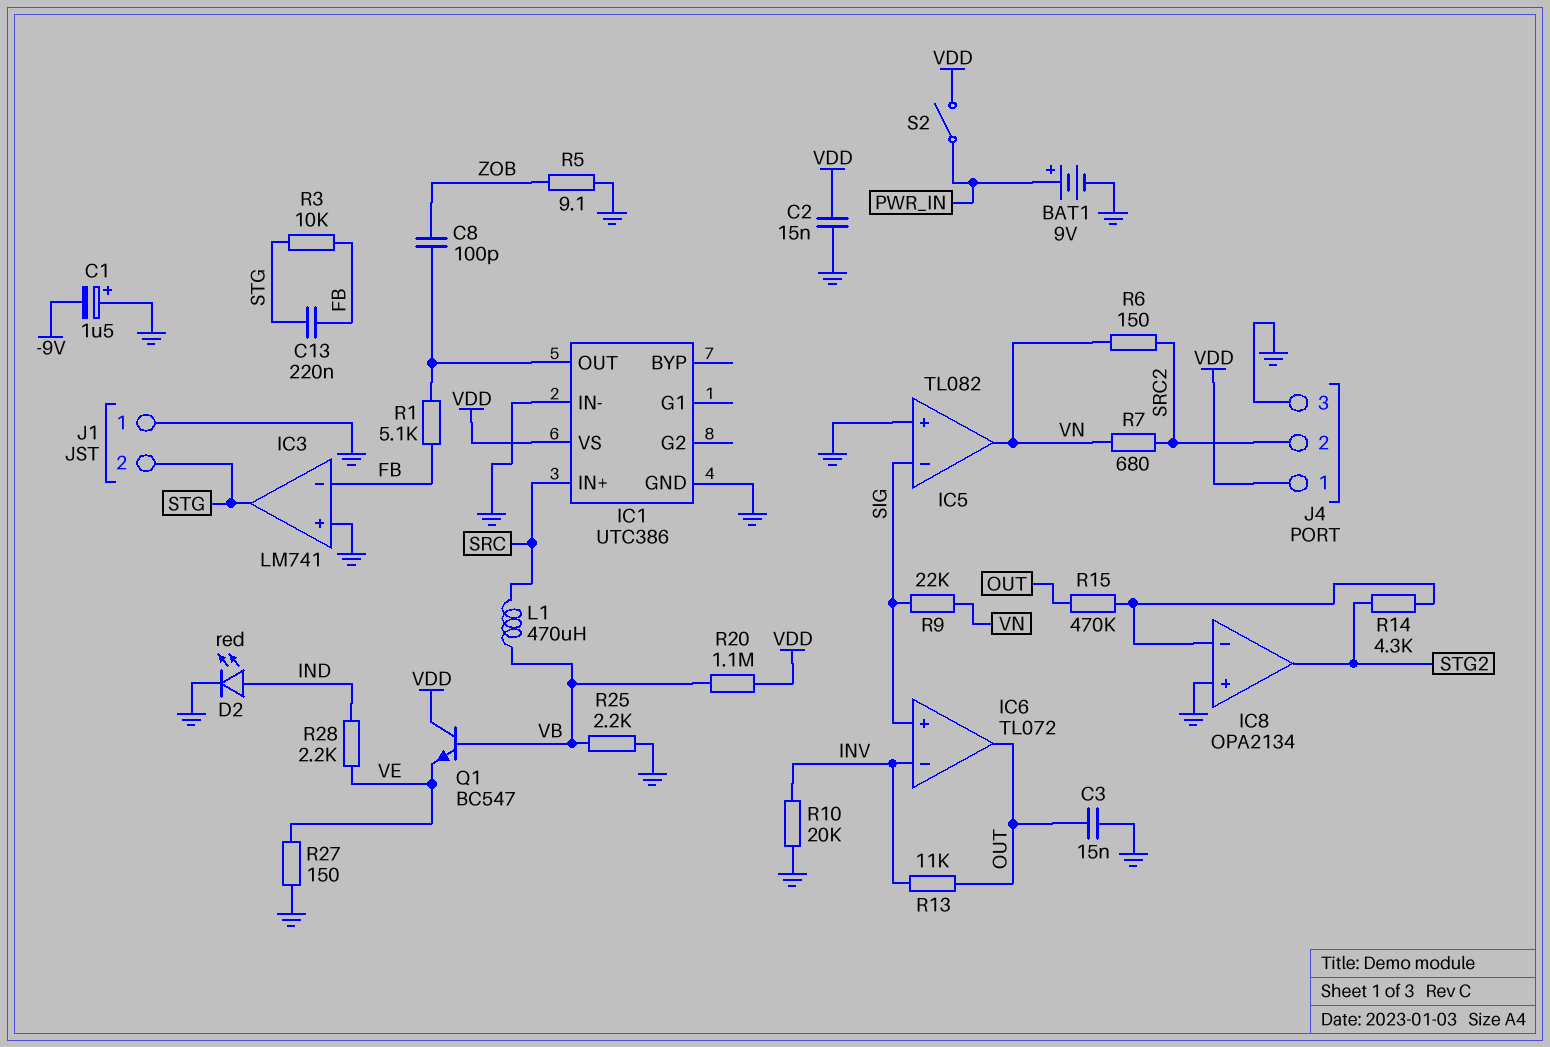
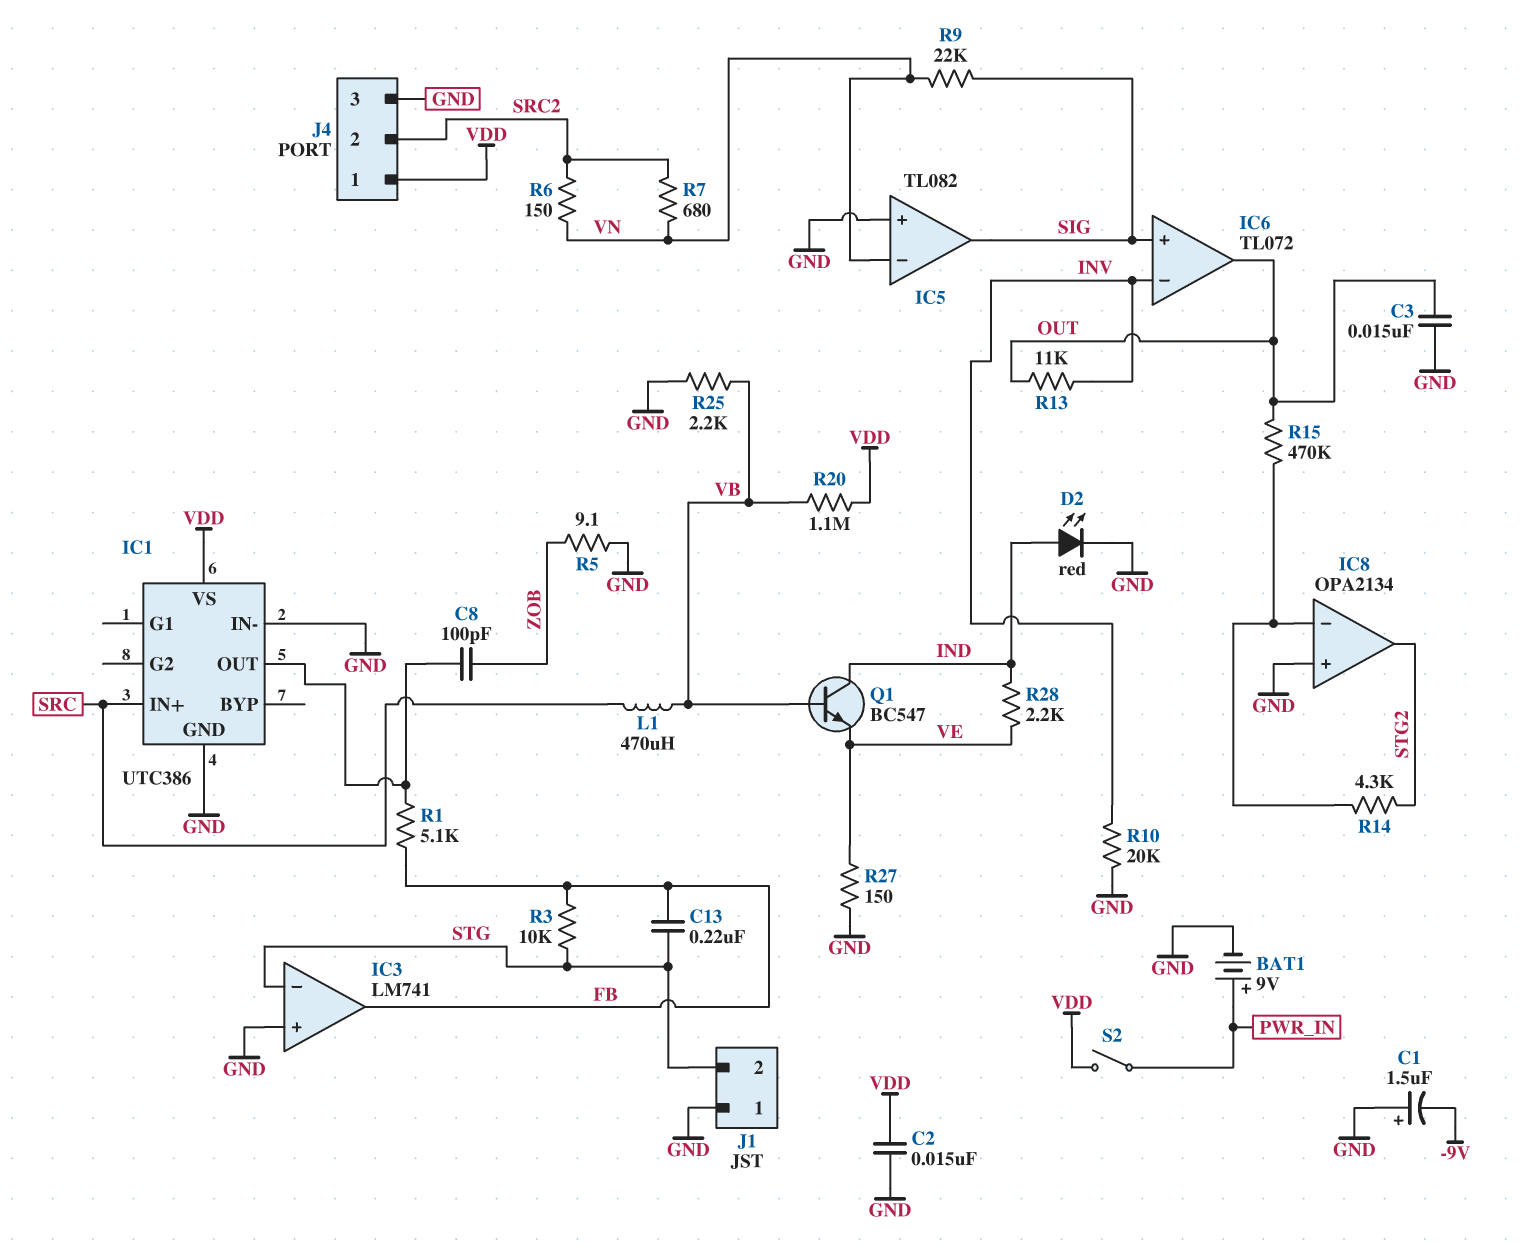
IC3 pin in-: FB -> STG
IC3 pin out: STG -> FB
IC5 pin in-: SIG -> VN
IC5 pin out: VN -> SIG
Q1: NPN BC547 (B VB, C VDD, E VE) -> NPN BC547 (B VB, C IND, E VE)

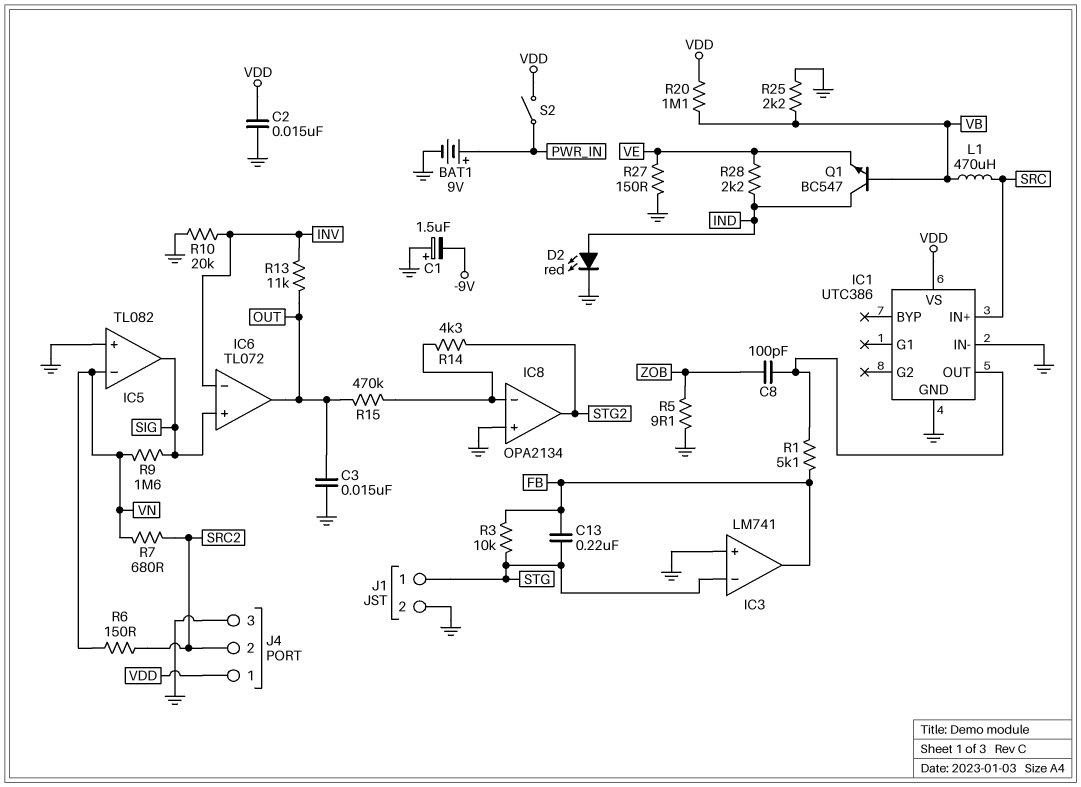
J1 pin 1: GND -> STG
J1 pin 2: STG -> GND
R9: 22k (SIG, VN) -> 1.6M (SIG, VN)

